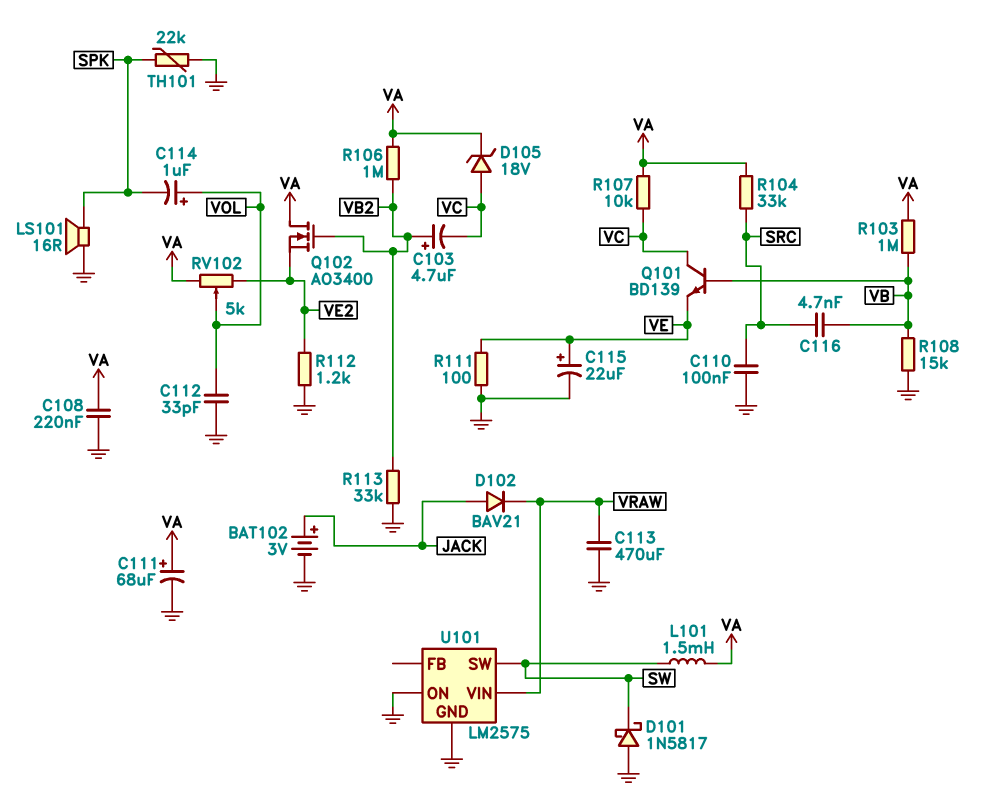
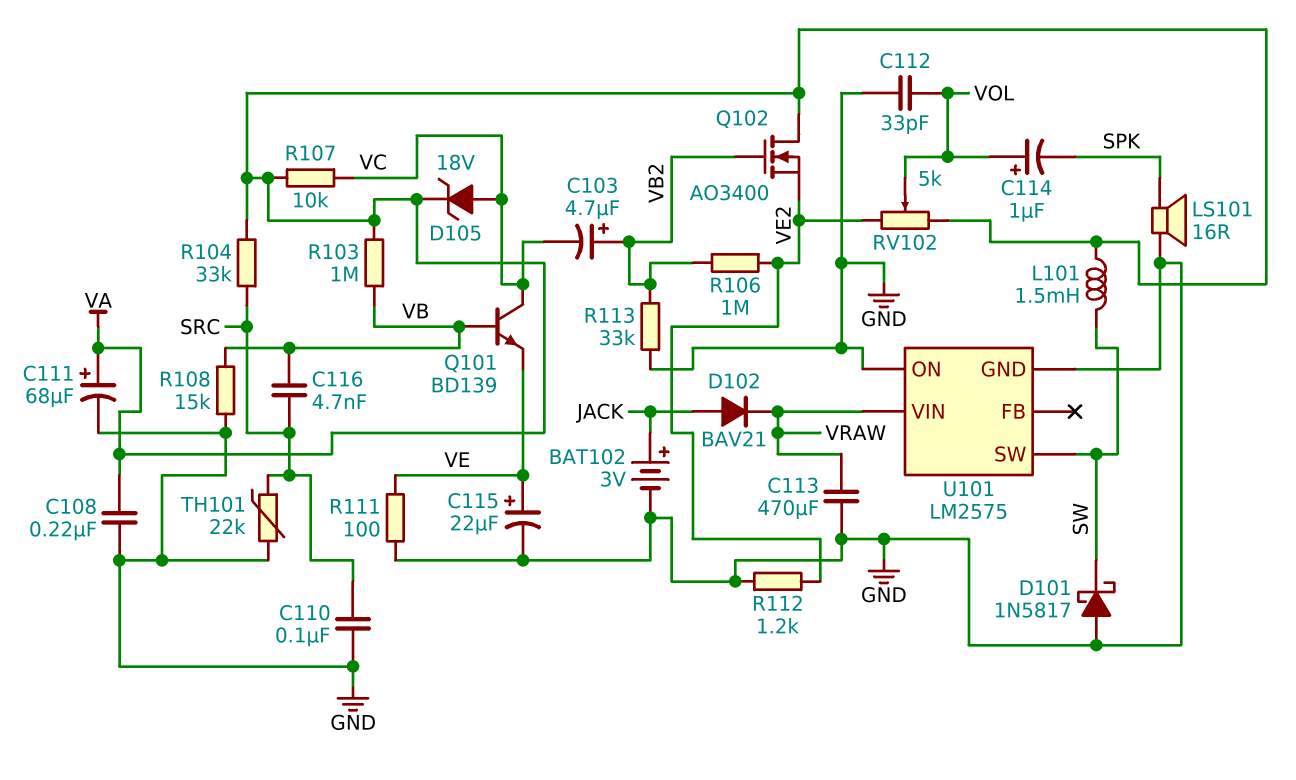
R106: 1M (VA, VB2) -> 1M (VB2, VE2)
TH101: 22k (GND, SPK) -> 22k (GND, SRC)

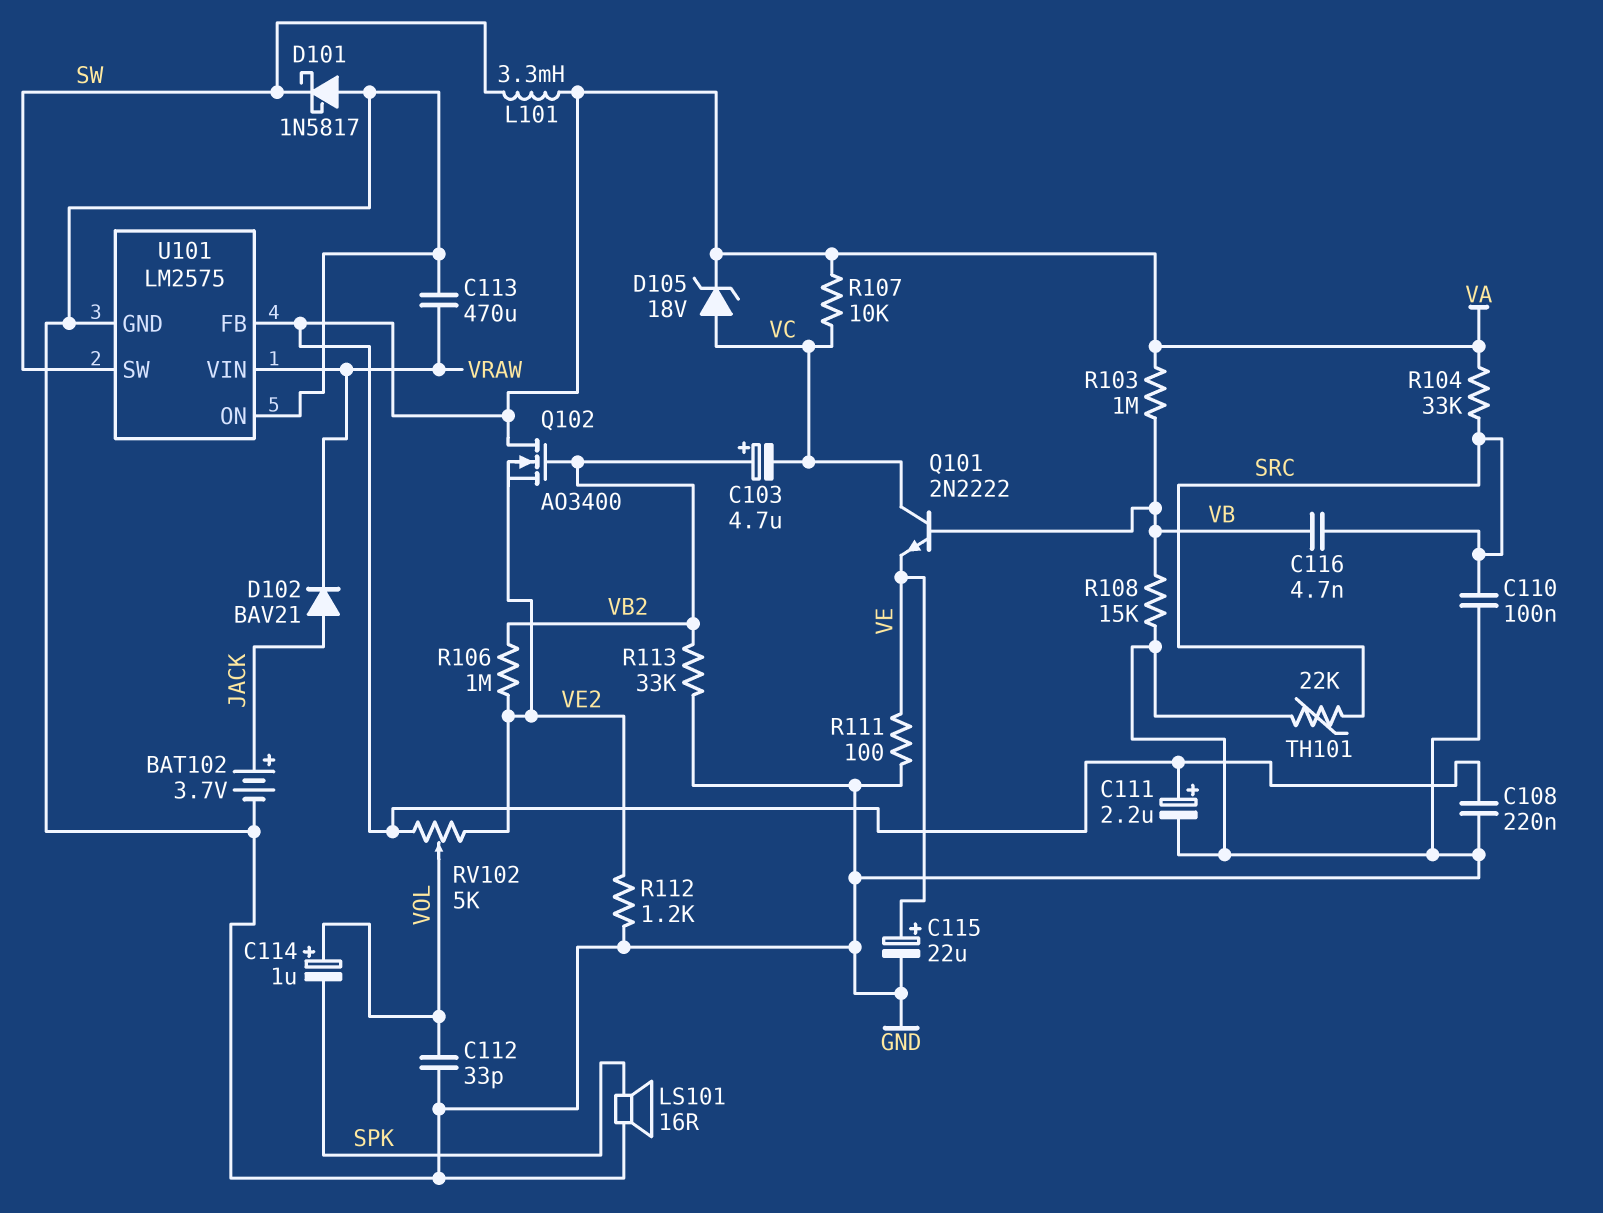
BAT102: 3V (plus JACK, minus GND) -> 3.7V (plus JACK, minus GND)
C111: 68uF (plus VA, minus GND) -> 2.2uF (plus VA, minus GND)
L101: 1.5mH (SW, VA) -> 3.3mH (SW, VA)
Q101: NPN BD139 (B VB, C VC, E VE) -> NPN 2N2222 (B VB, C VC, E VE)
U101 pin FB: none -> VA

